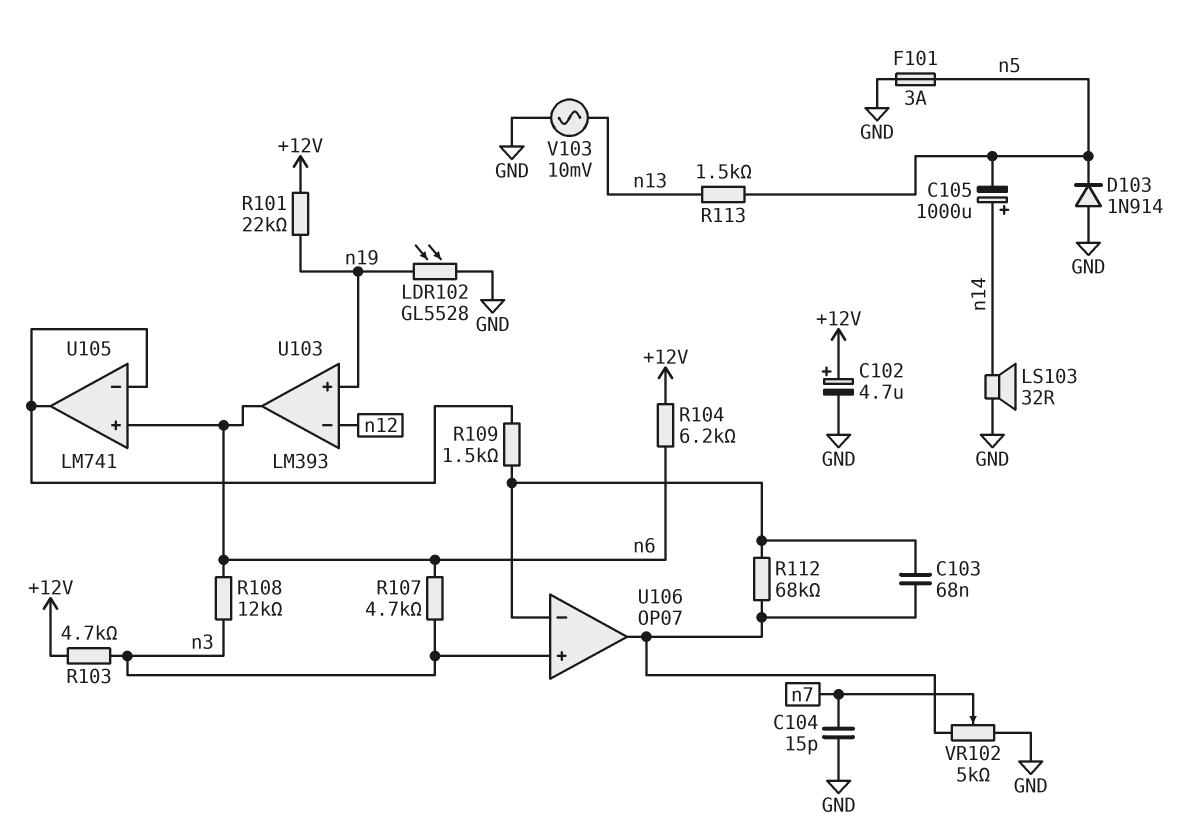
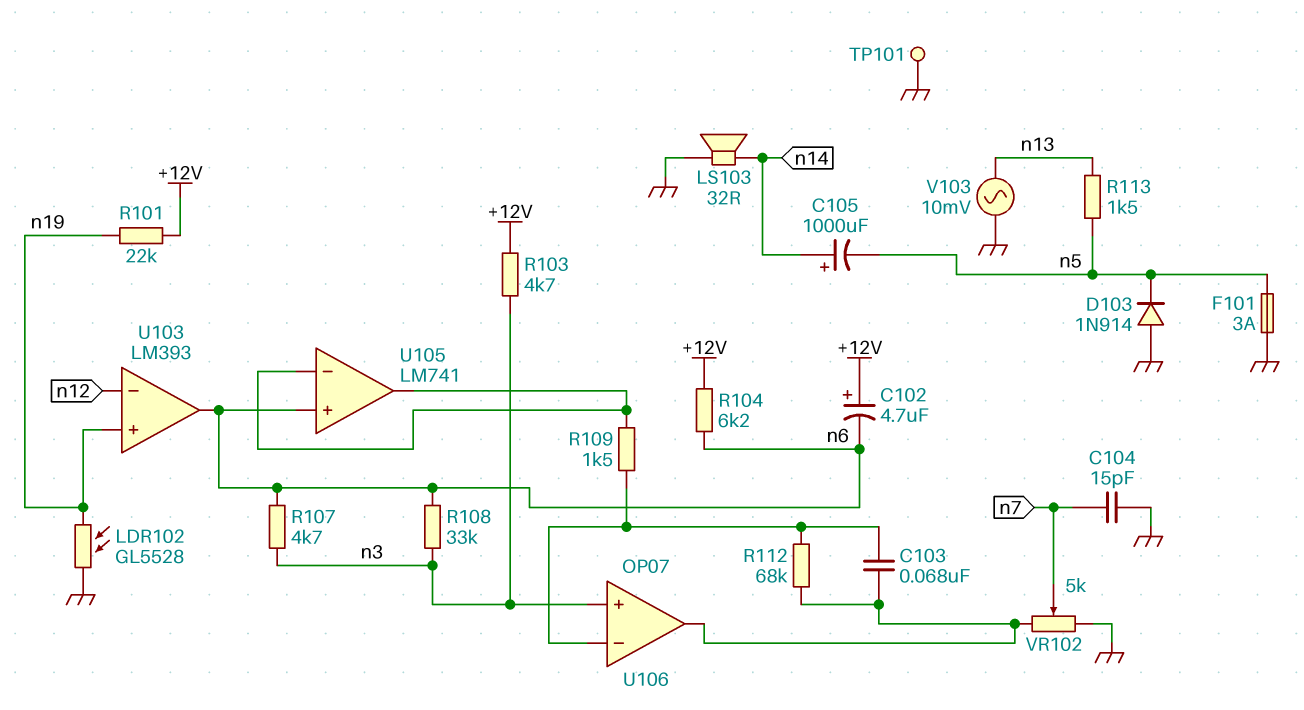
C102: 4.7uF (plus +12V, minus GND) -> 4.7uF (plus +12V, minus n6)
R108: 12k (n3, n6) -> 33k (n3, n6)
TP101: none -> test point (GND)

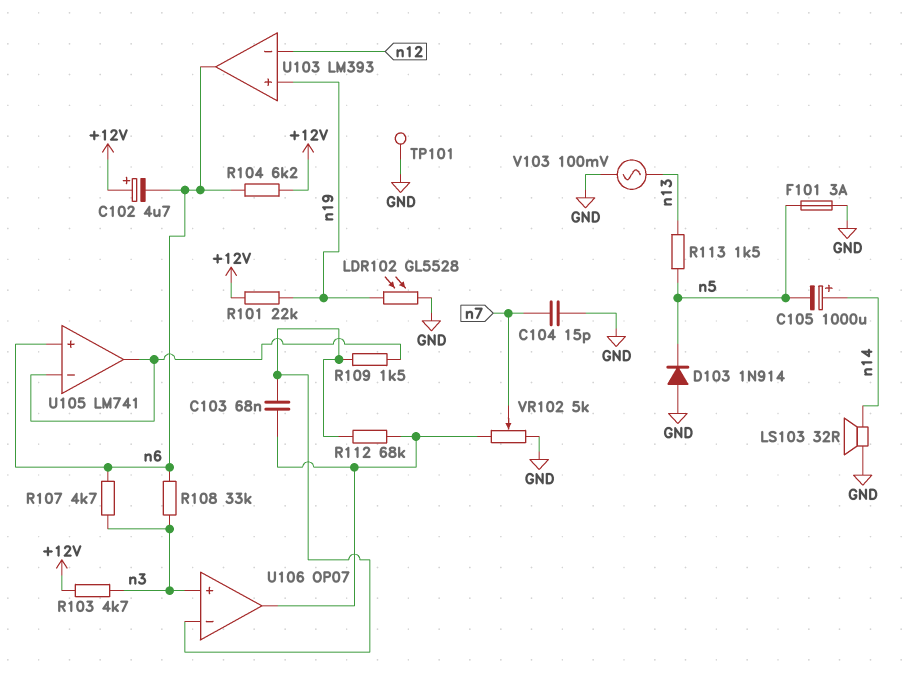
V103: AC 10mV (GND, n13) -> AC 100mV (GND, n13)

